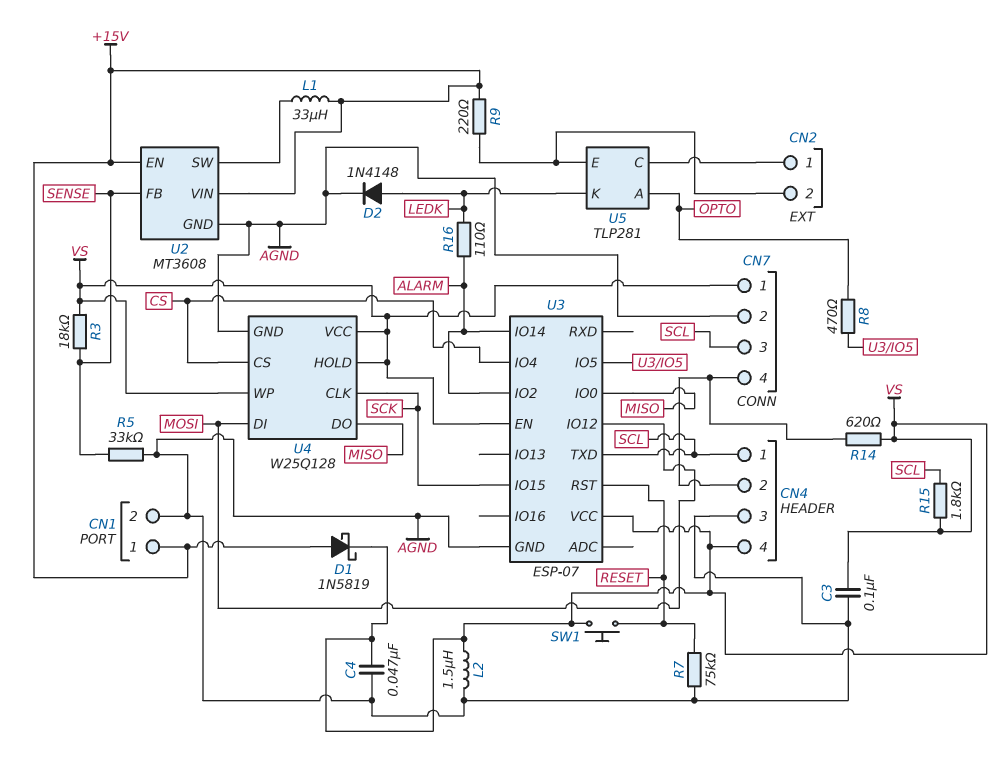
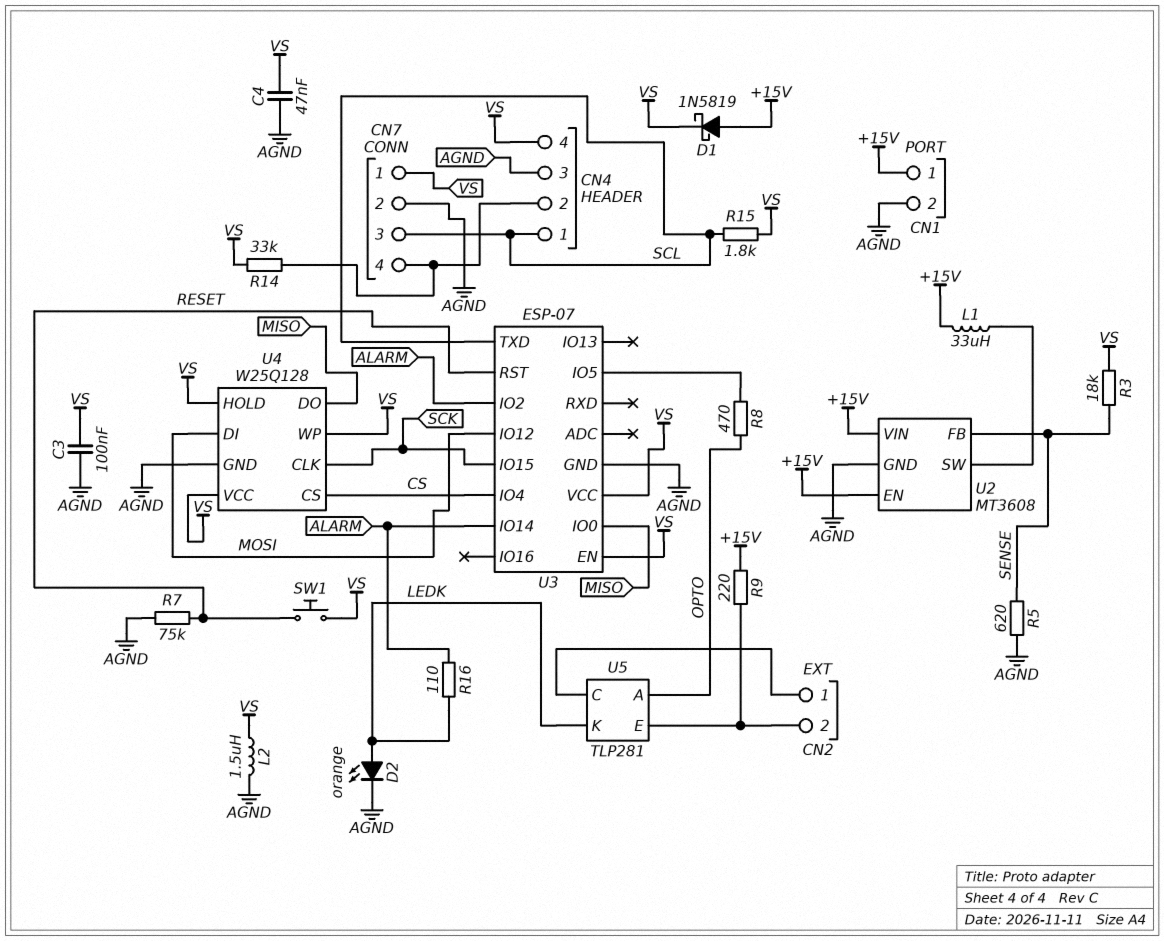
D2: diode 1N4148 (A LEDK, K AGND) -> LED orange (A LEDK, K AGND)
R5: 33k (AGND, SENSE) -> 620 (AGND, SENSE)
R14: 620 (CN4/2, VS) -> 33k (CN4/2, VS)

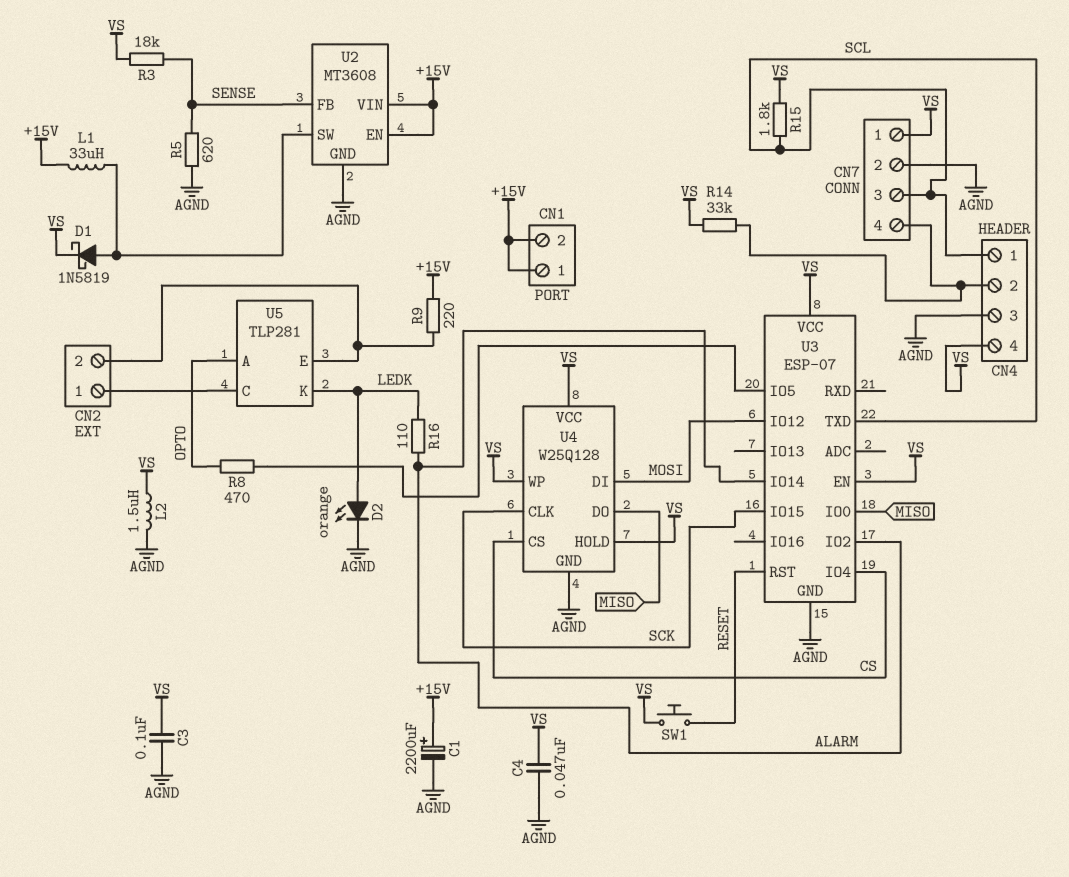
C1: none -> 2200uF (plus +15V, minus AGND)
CN1 pin 2: AGND -> +15V
D1: schottky 1N5819 (A +15V, K VS) -> schottky 1N5819 (A U2/SW, K VS)
R7: 75k (AGND, RESET) -> none

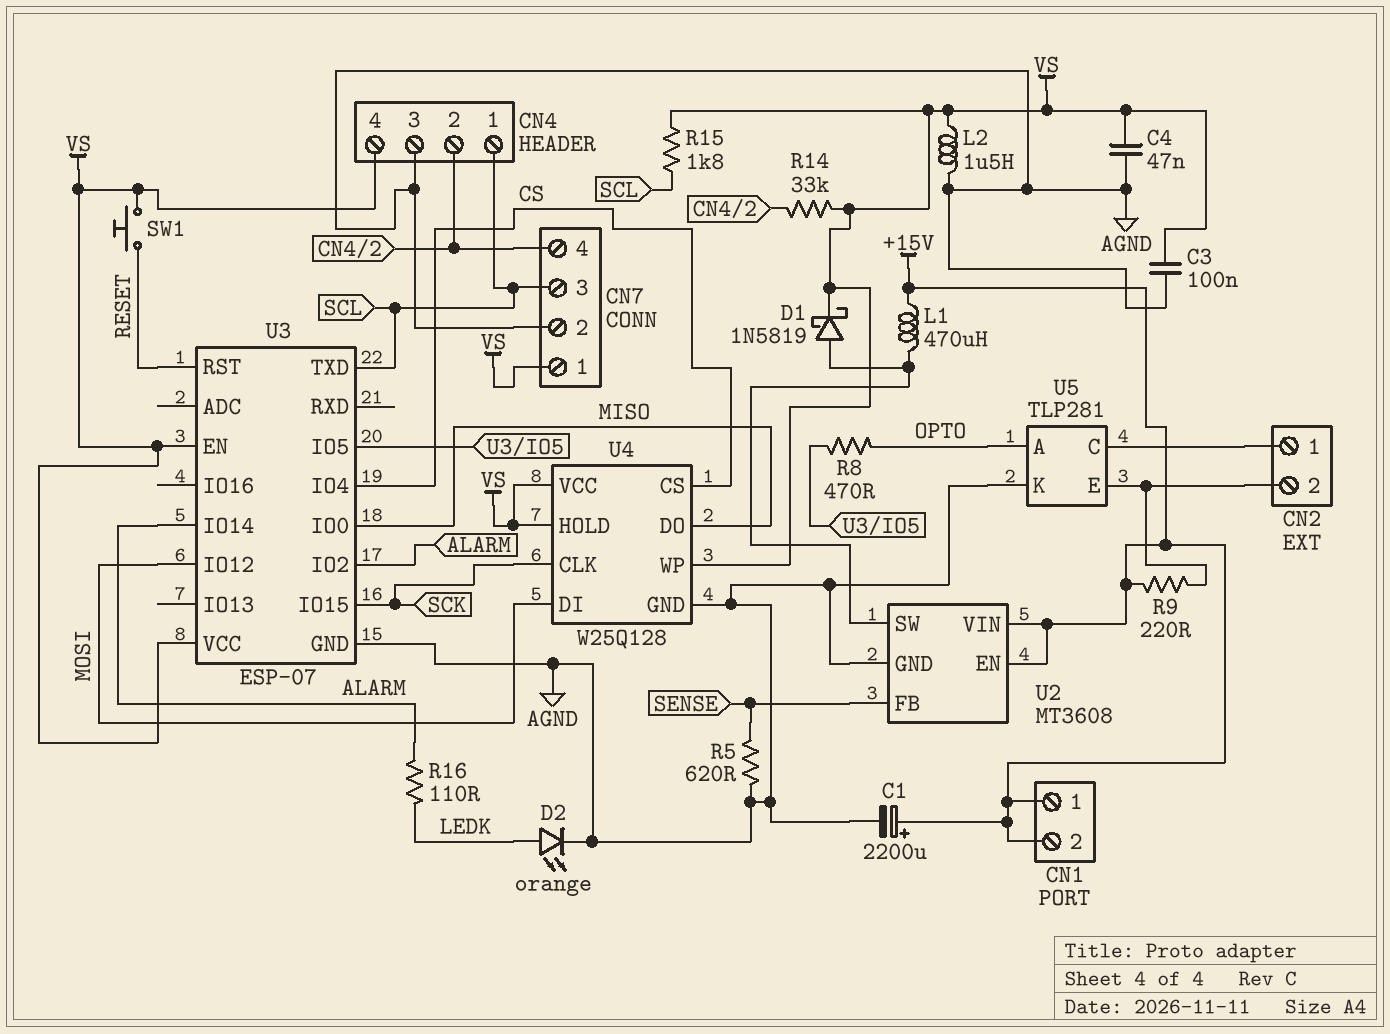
L1: 33uH (+15V, U2/SW) -> 470uH (+15V, U2/SW)
R3: 18k (SENSE, VS) -> none
U5 pin K: LEDK -> AGND

